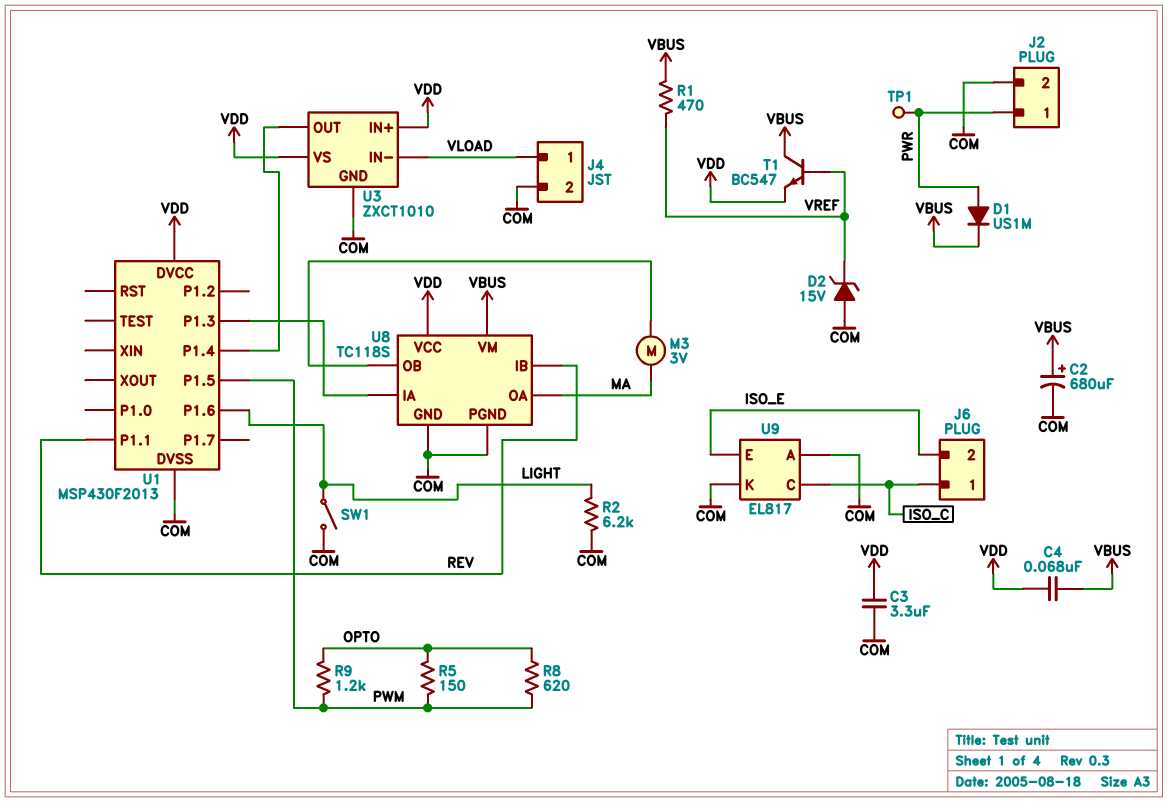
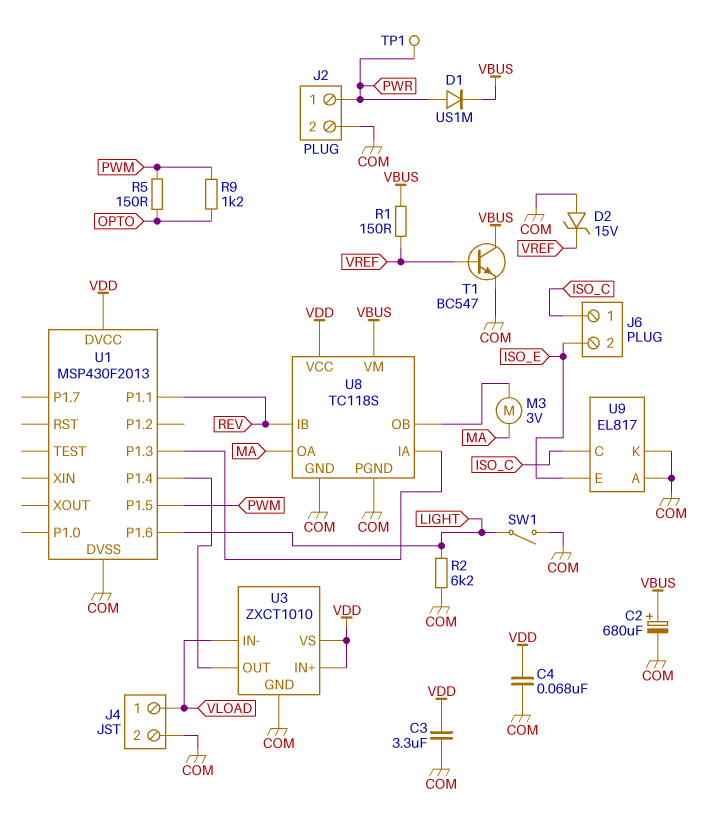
C4: 68nF (VBUS, VDD) -> 68nF (COM, VDD)
R1: 470 (VBUS, VREF) -> 150 (VBUS, VREF)
R8: 620 (OPTO, PWM) -> none
T1: NPN BC547 (B VREF, C VBUS, E VDD) -> NPN BC547 (B VREF, C VBUS, E COM)

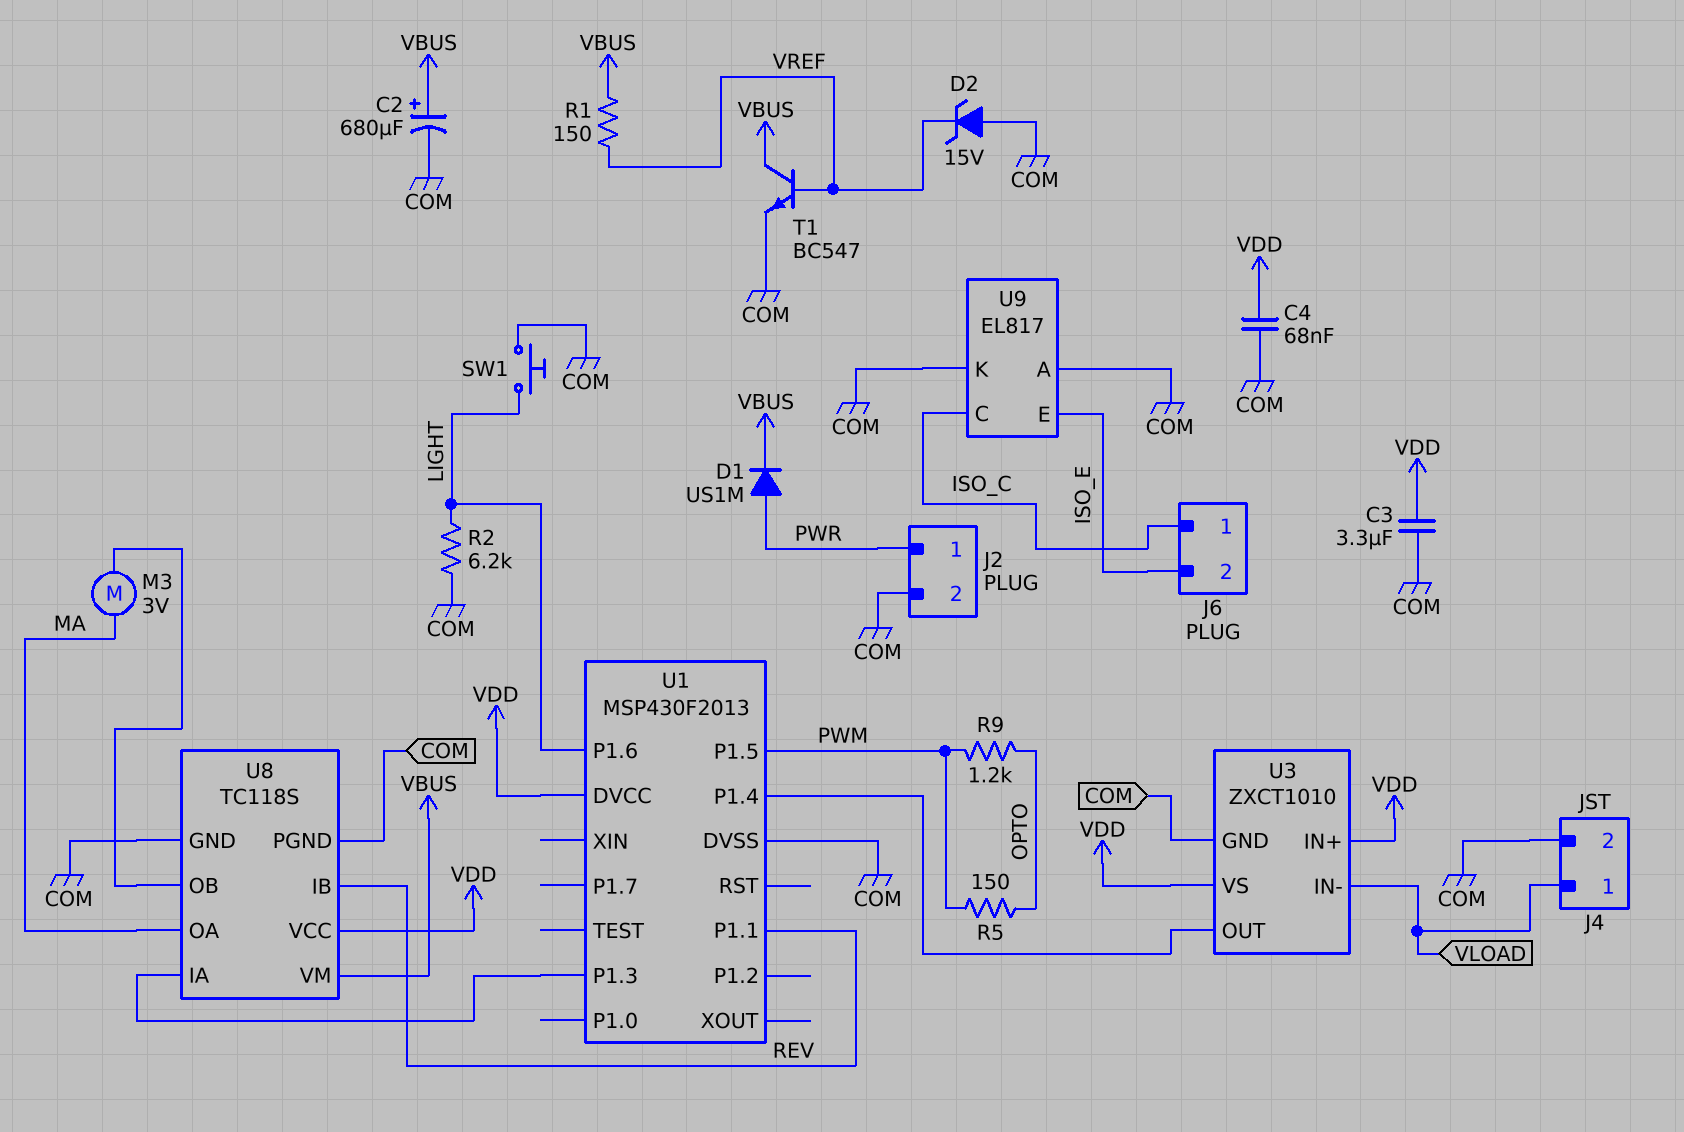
SW1: switch (COM, LIGHT) -> button (COM, LIGHT)
TP1: test point (PWR) -> none

